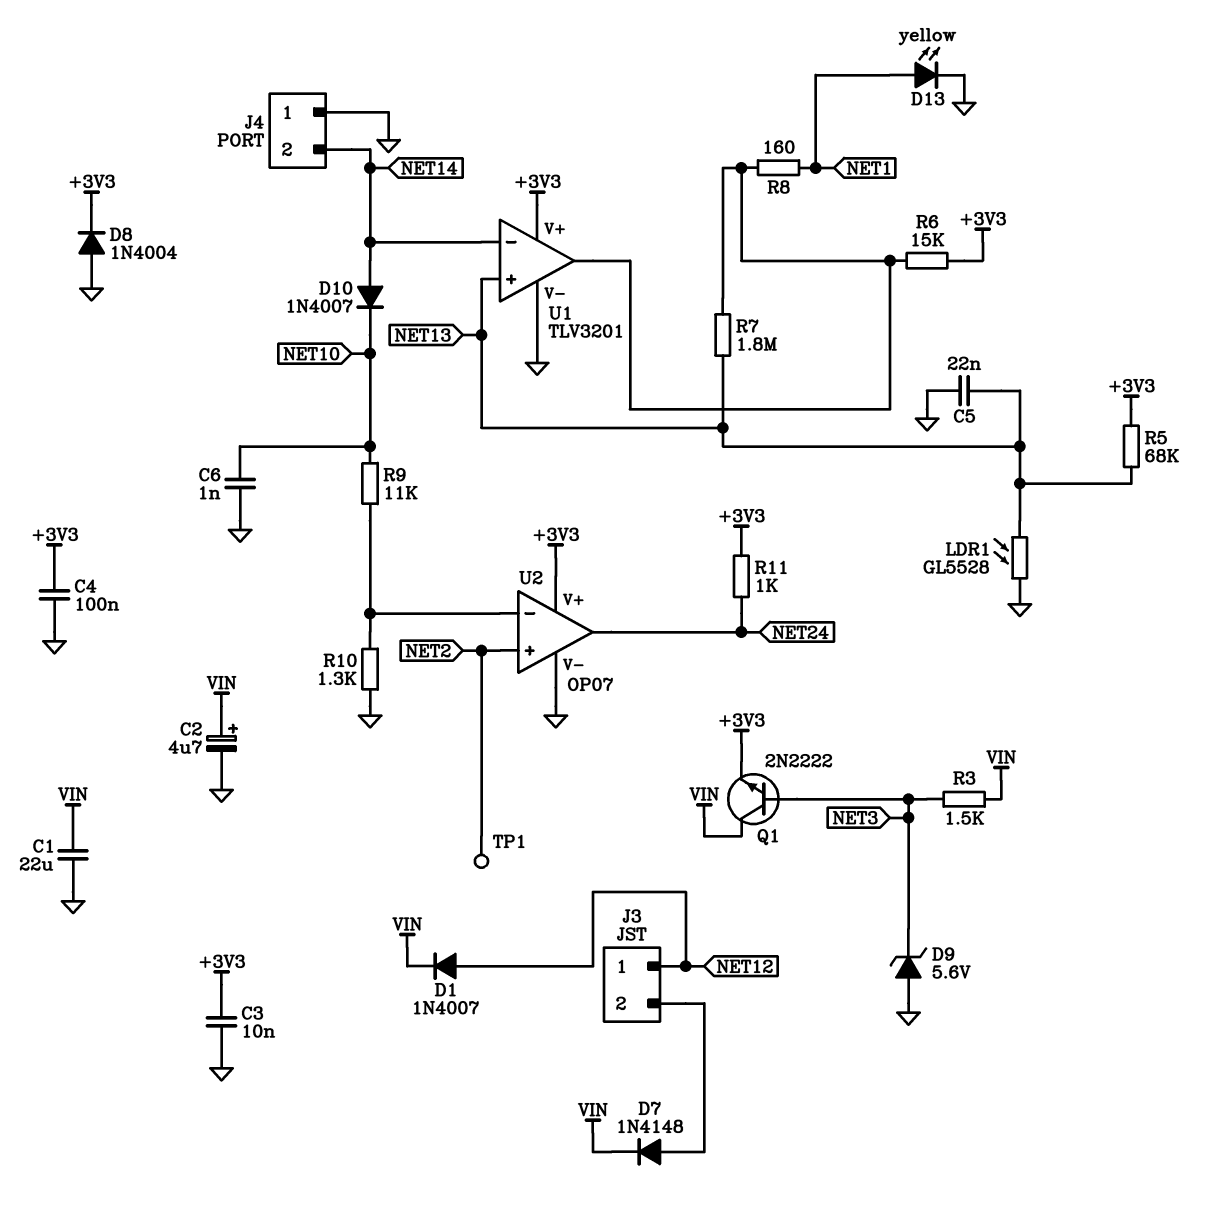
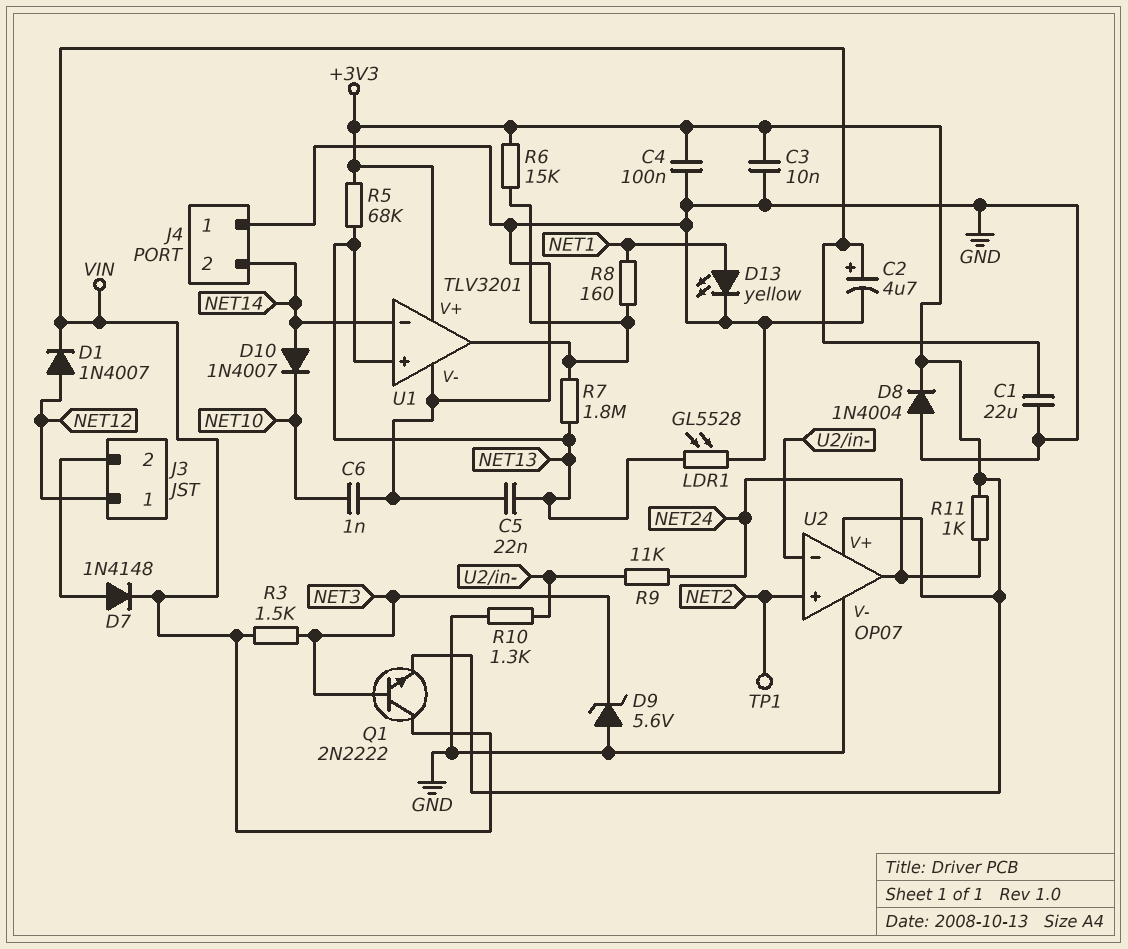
R9: 11k (NET10, U2/in-) -> 11k (NET24, U2/in-)

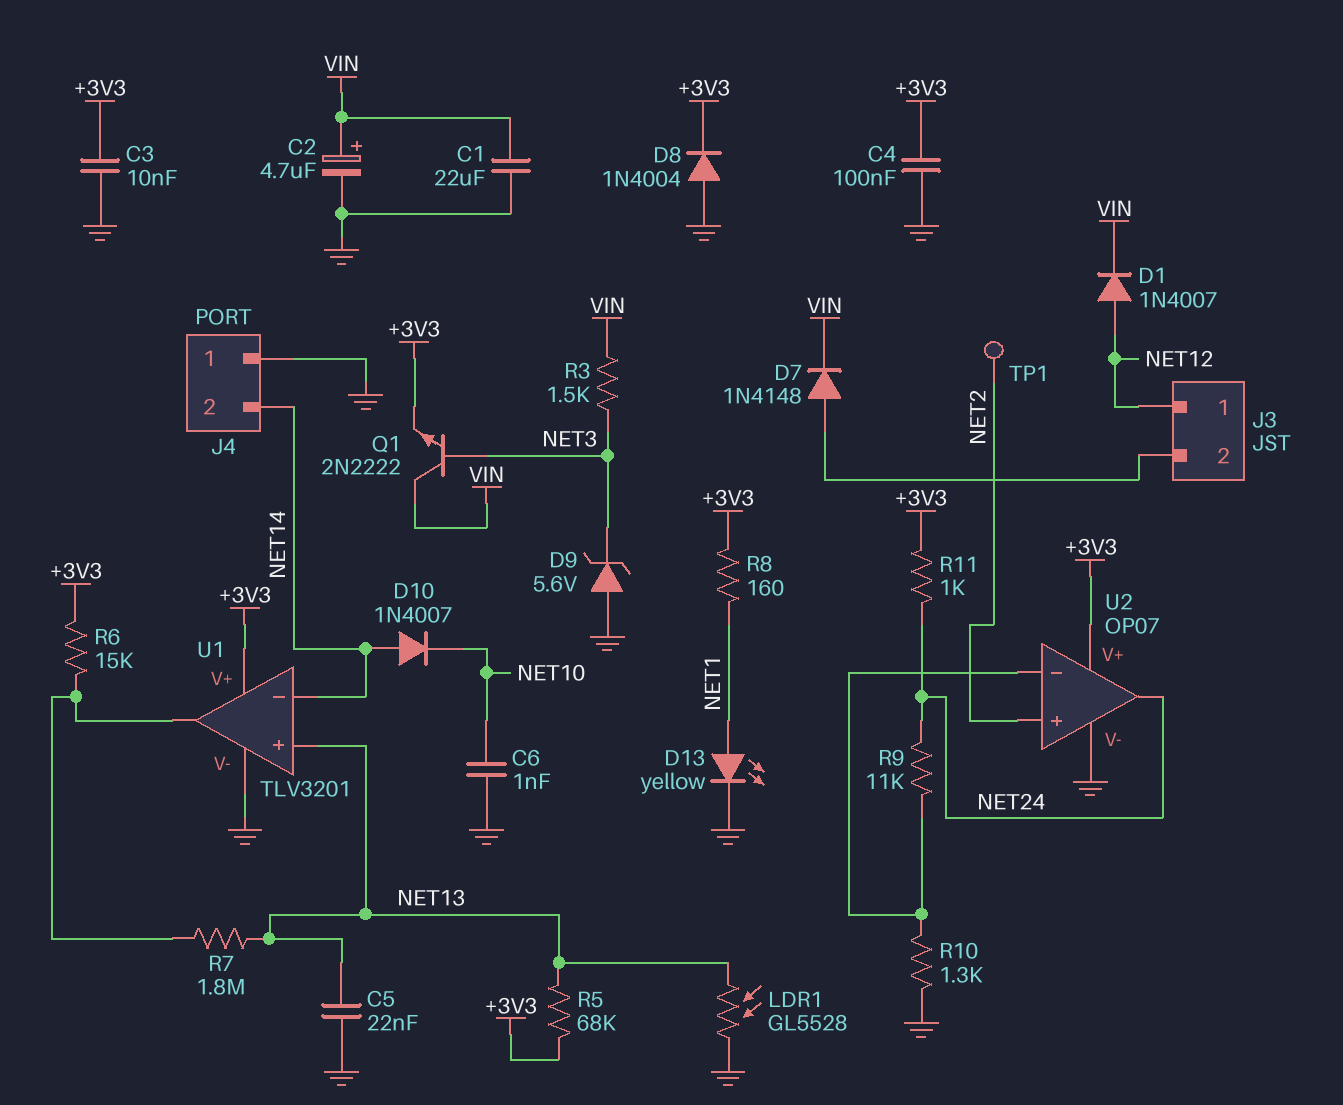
R8: 160 (NET1, U1/out) -> 160 (+3V3, NET1)

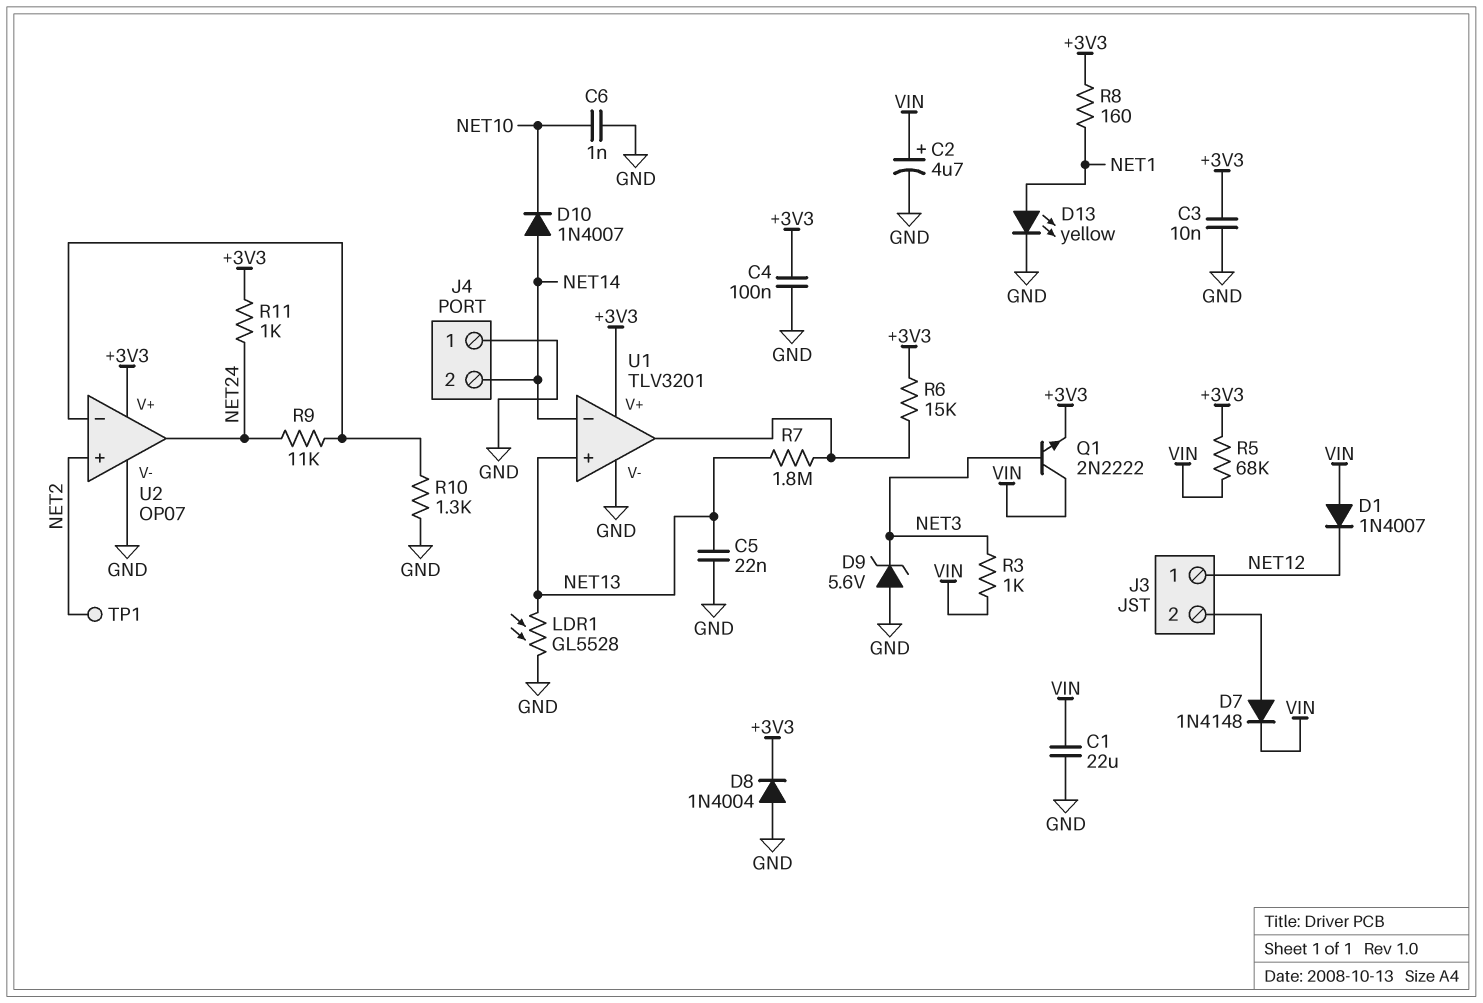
D1: diode 1N4007 (A NET12, K VIN) -> diode 1N4007 (A VIN, K NET12)
R3: 1.5k (NET3, VIN) -> 1k (NET3, VIN)
R5: 68k (+3V3, NET13) -> 68k (+3V3, VIN)

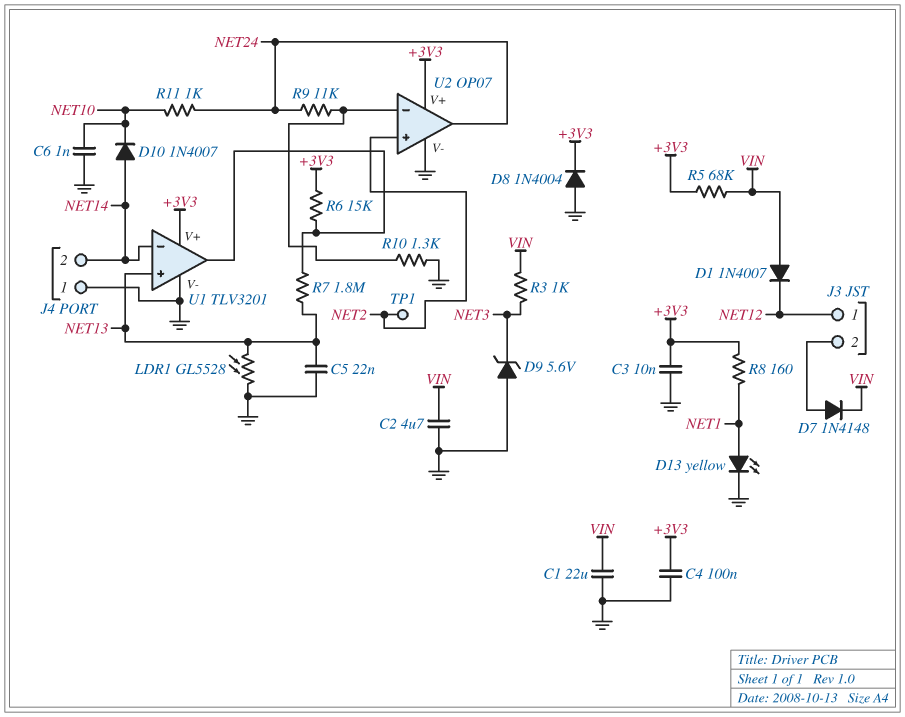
C2: 4.7uF (plus VIN, minus GND) -> 4.7uF (GND, VIN)
Q1: NPN 2N2222 (B NET3, C VIN, E +3V3) -> none
R11: 1k (+3V3, NET24) -> 1k (NET10, NET24)

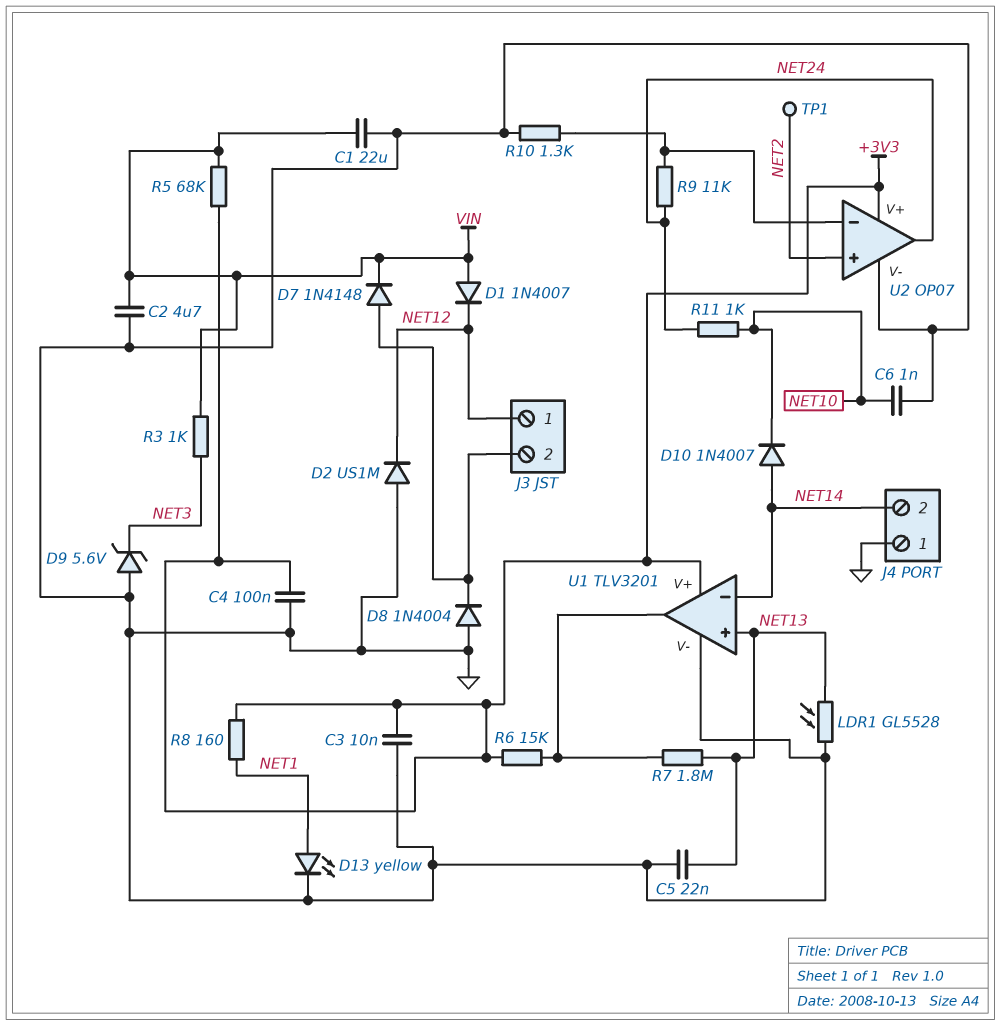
D2: none -> diode US1M (A GND, K NET12)
D8: diode 1N4004 (A GND, K +3V3) -> diode 1N4004 (A GND, K J3/2)

